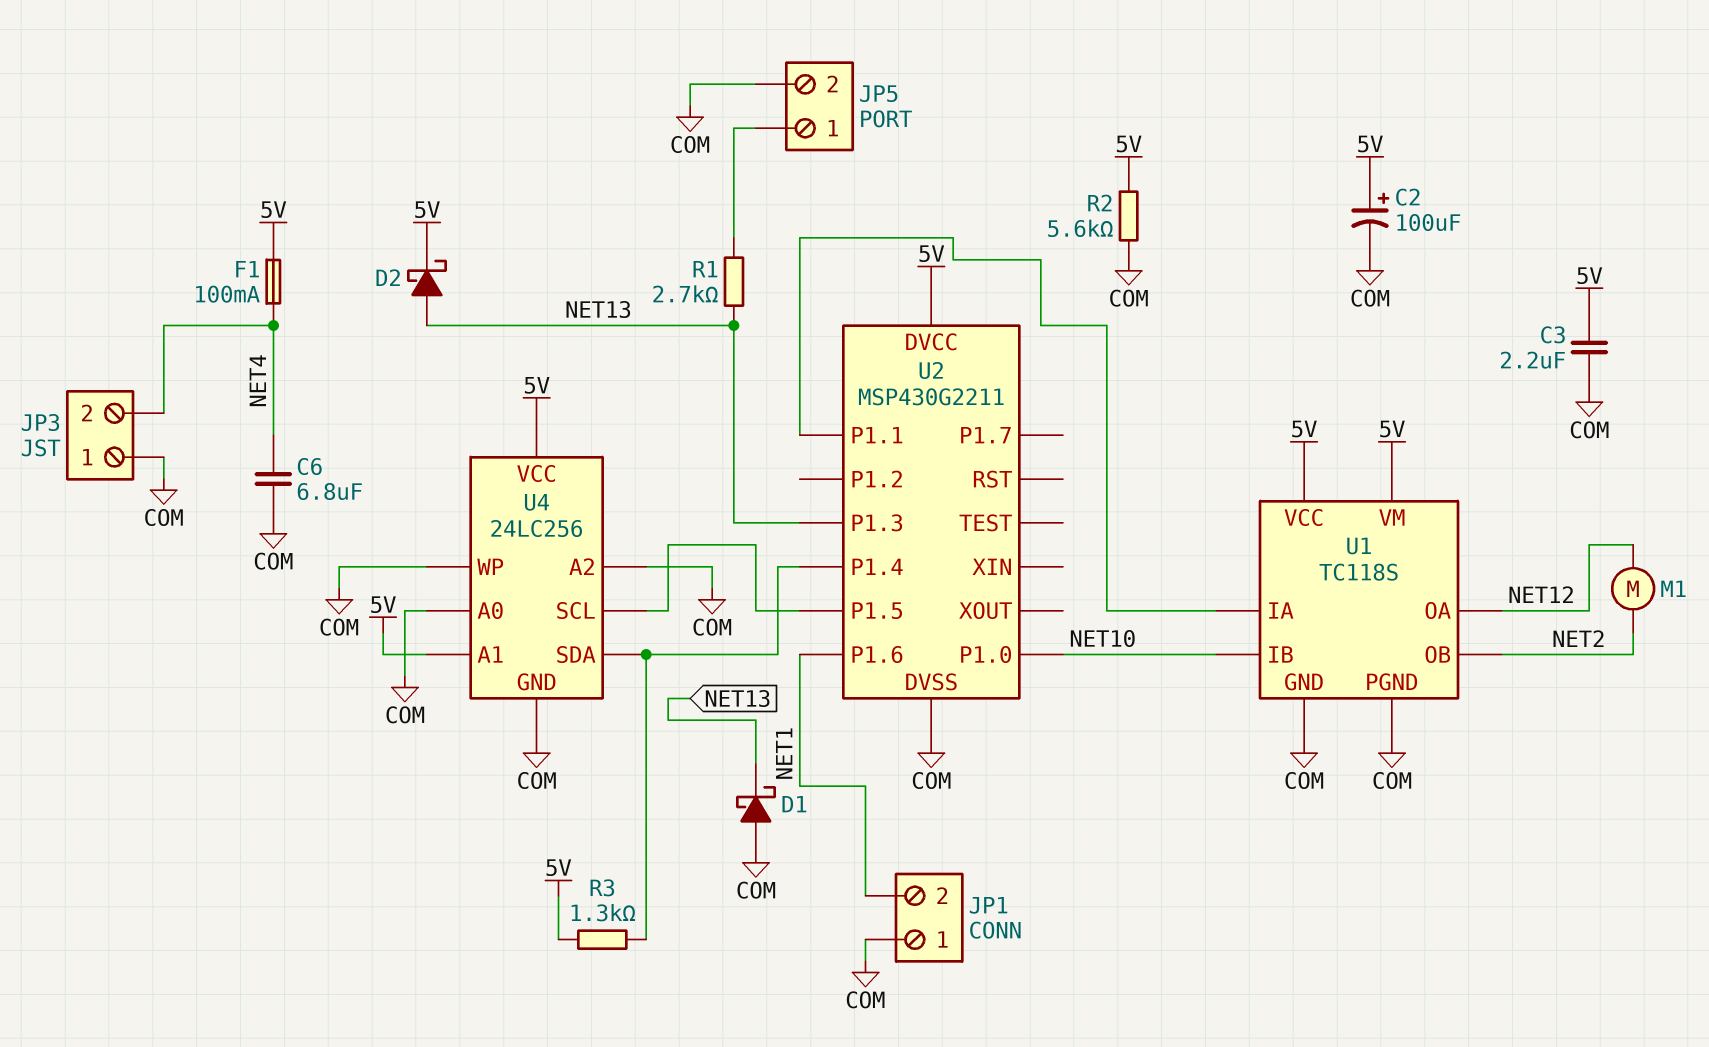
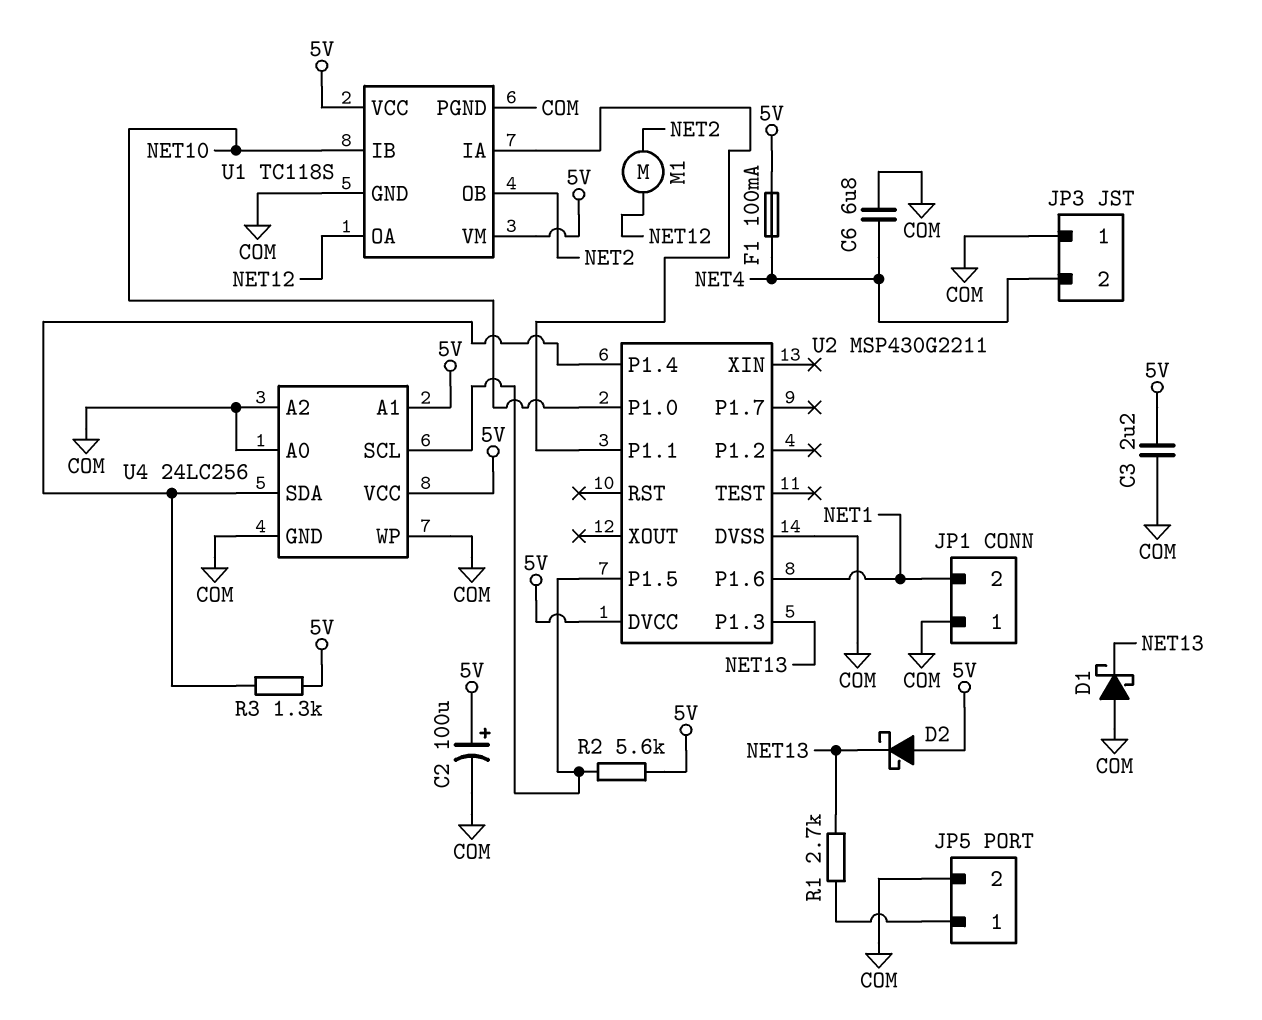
D2: schottky (A NET13, K 5V) -> schottky (A 5V, K NET13)
R2: 5.6k (5V, COM) -> 5.6k (5V, U2/P1.5)

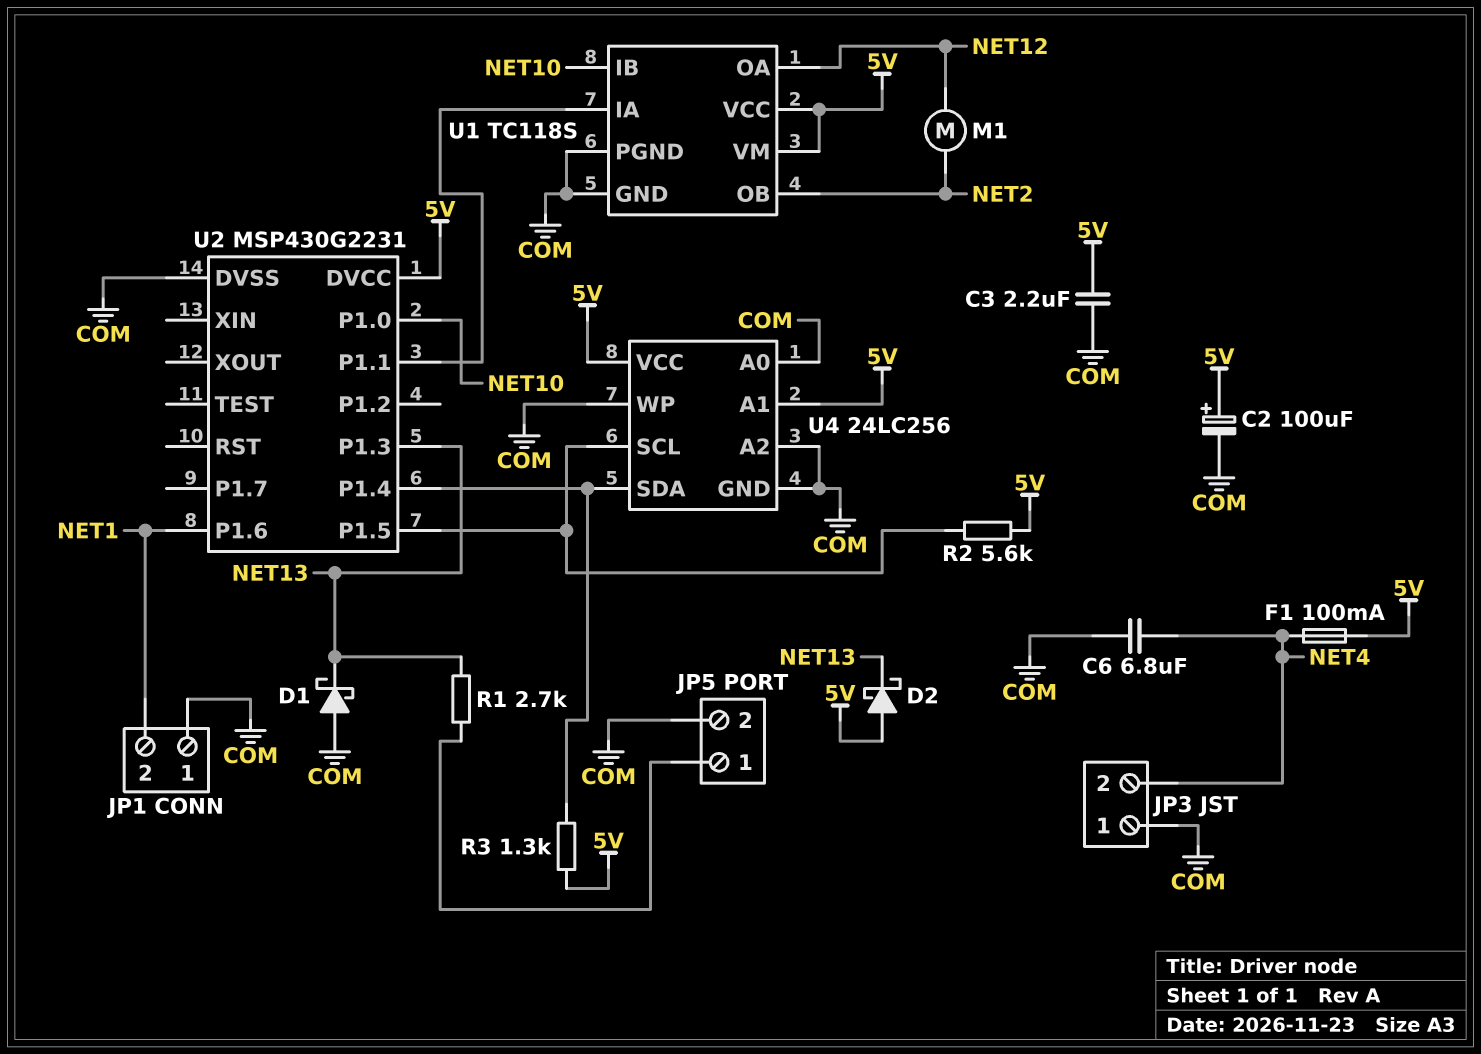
U2: MSP430G2211 -> MSP430G2231

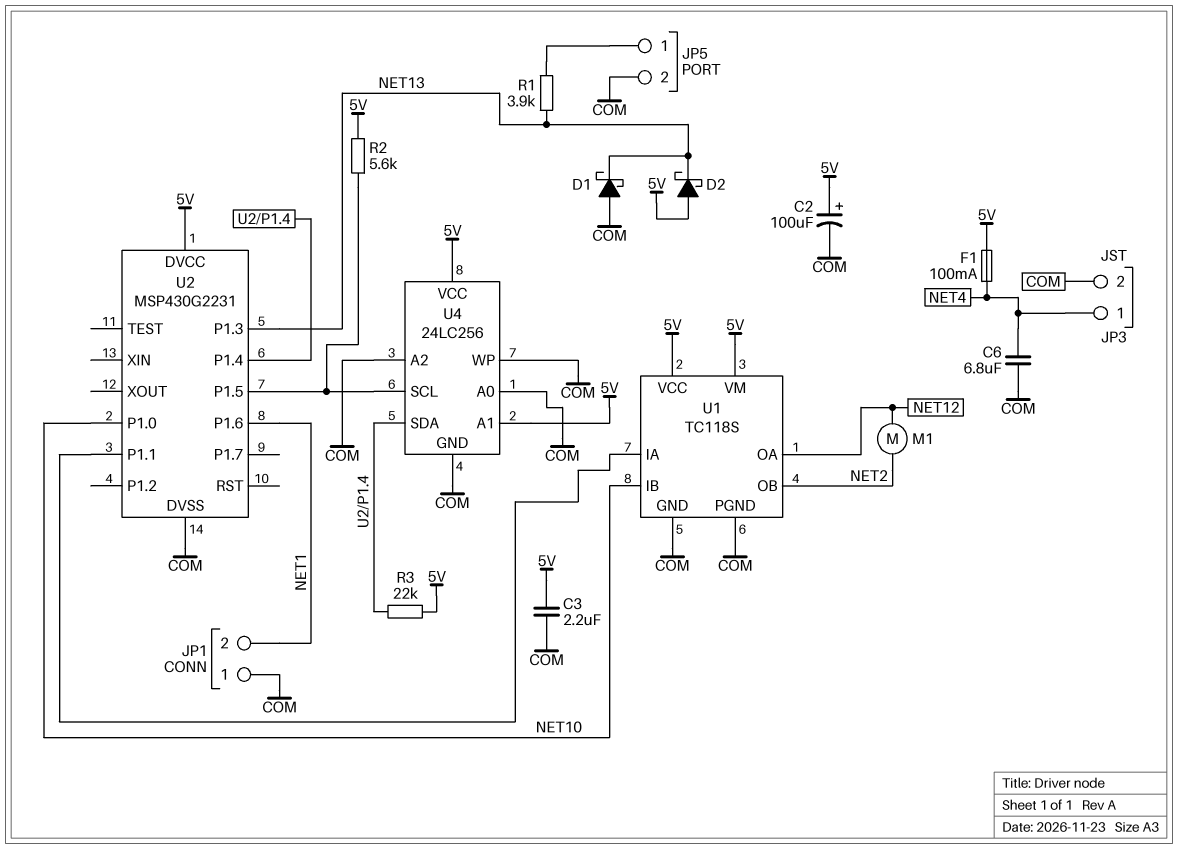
JP3 pin 1: COM -> NET4
JP3 pin 2: NET4 -> COM
R1: 2.7k (JP5/1, NET13) -> 3.9k (JP5/1, NET13)
R3: 1.3k (5V, U2/P1.4) -> 22k (5V, U2/P1.4)

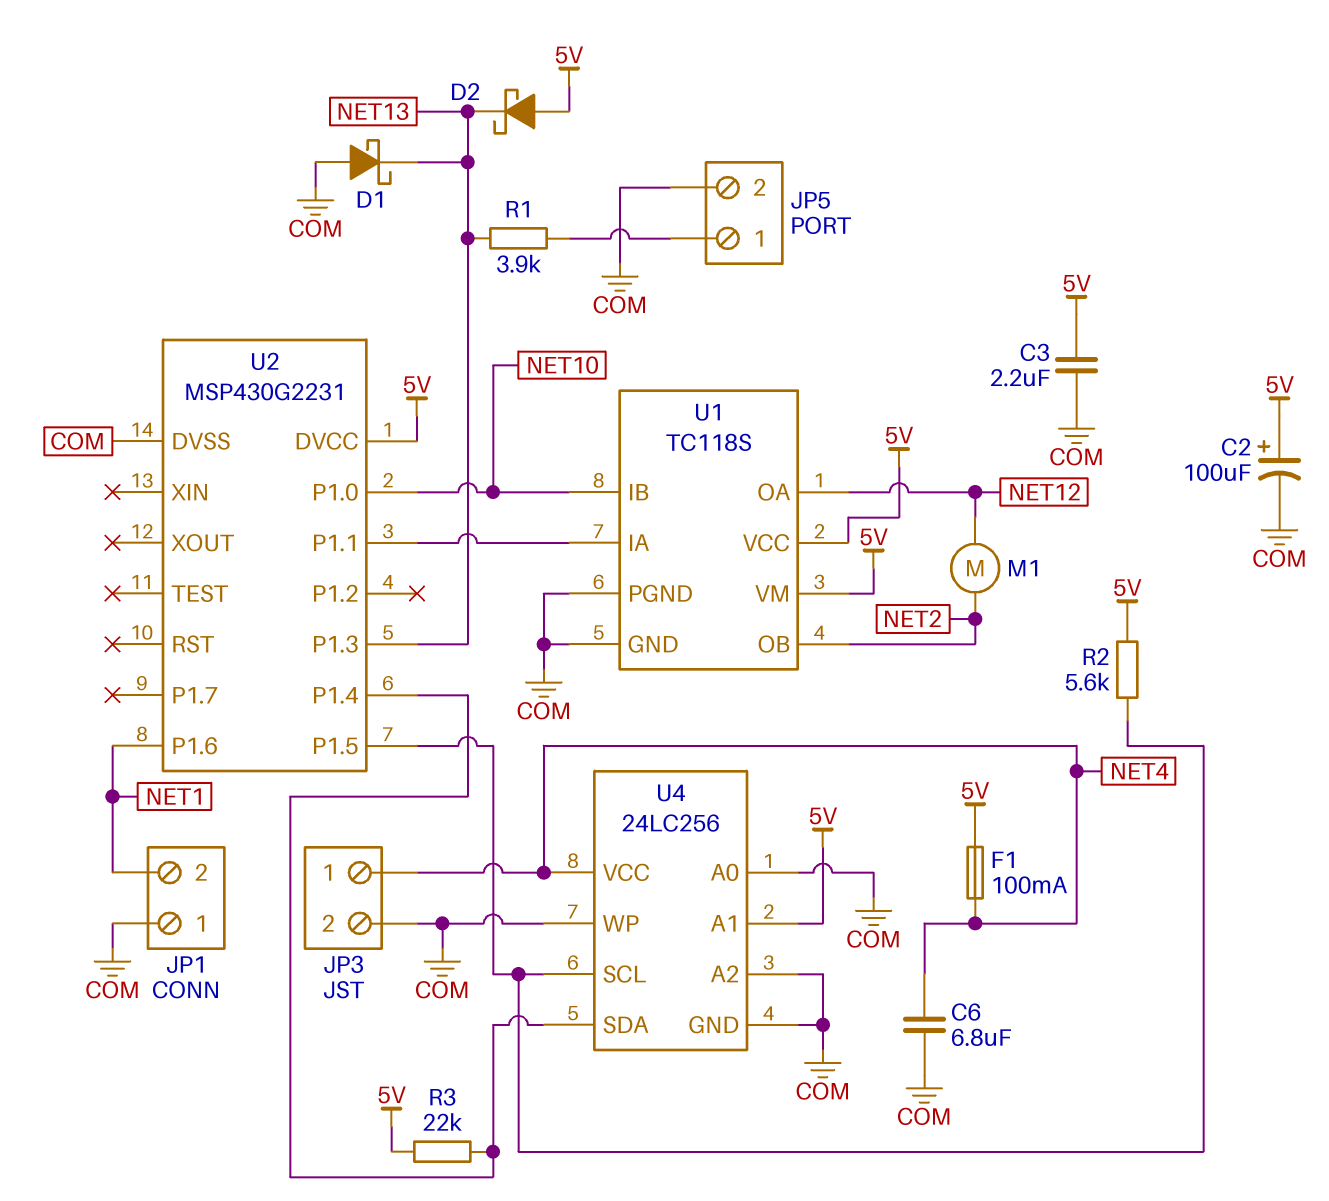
U4 pin VCC: 5V -> NET4

